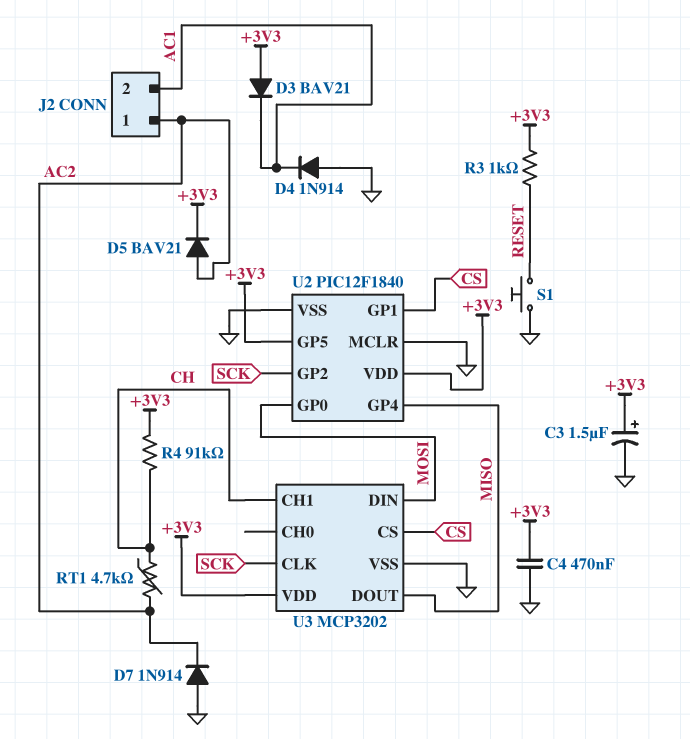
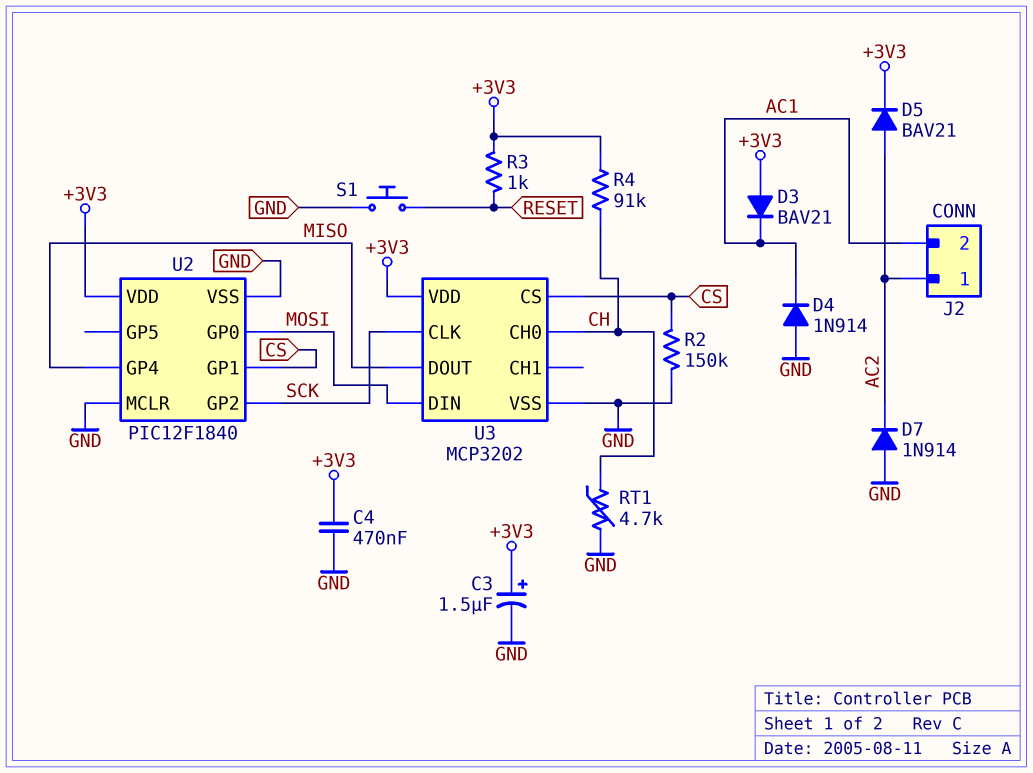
R2: none -> 150k (CS, GND)
RT1: 4.7k (AC2, CH) -> 4.7k (CH, GND)
U2 pin GP5: +3V3 -> none
U3 pin CH0: none -> CH
U3 pin CH1: CH -> none

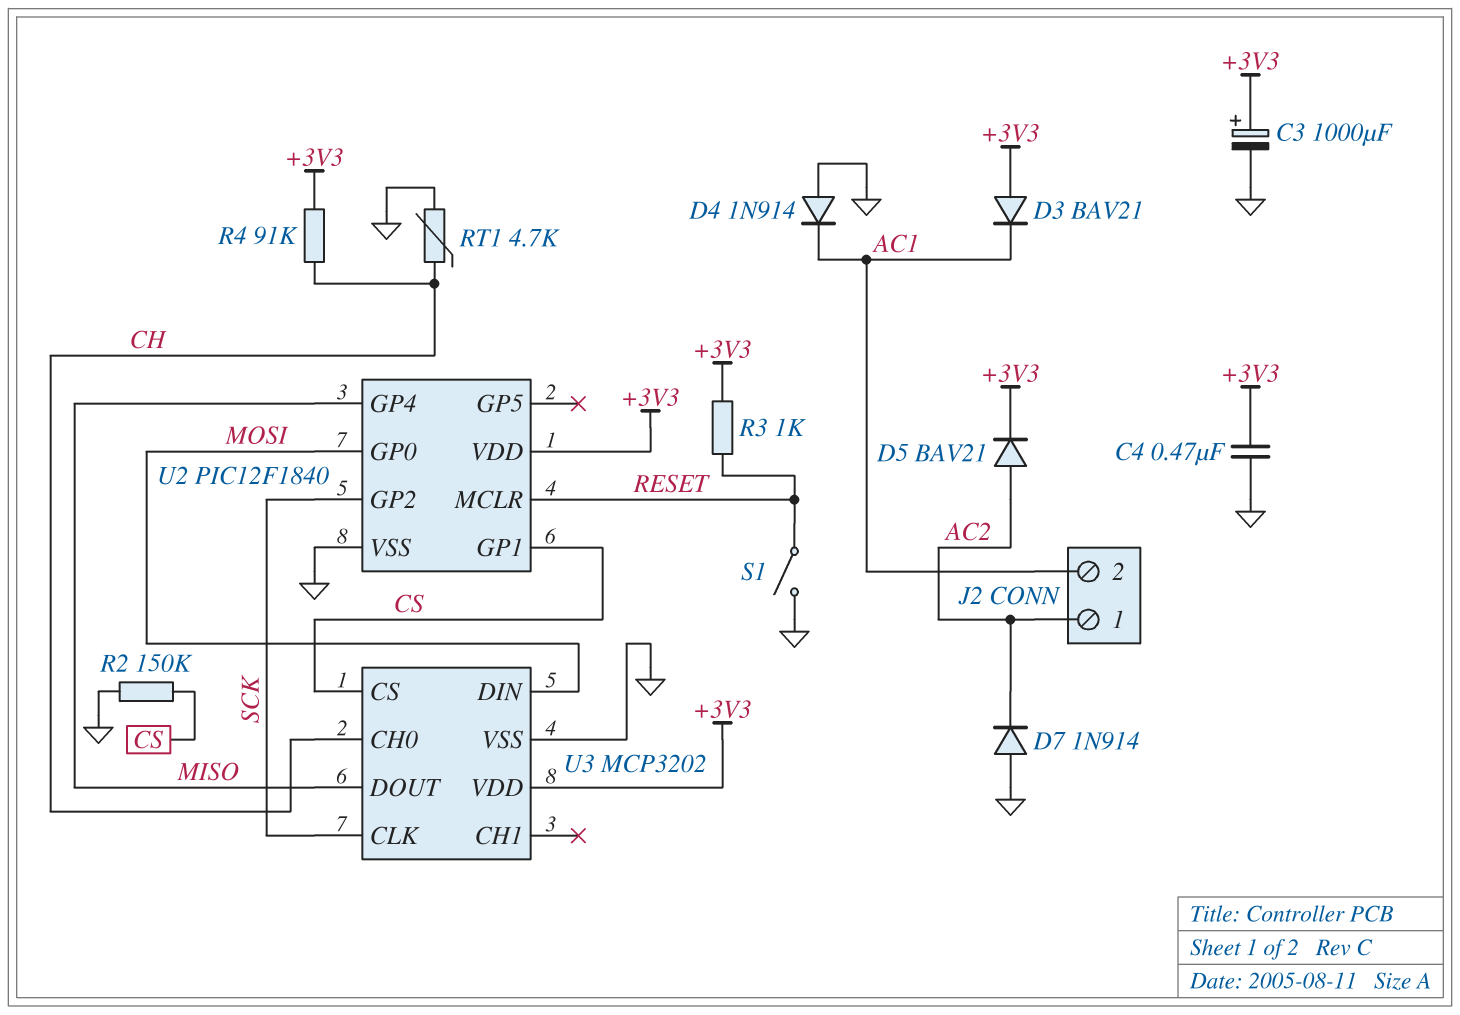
C3: 1.5uF (plus +3V3, minus GND) -> 1000uF (plus +3V3, minus GND)
S1: button (GND, RESET) -> switch (GND, RESET)
U2 pin MCLR: GND -> RESET

